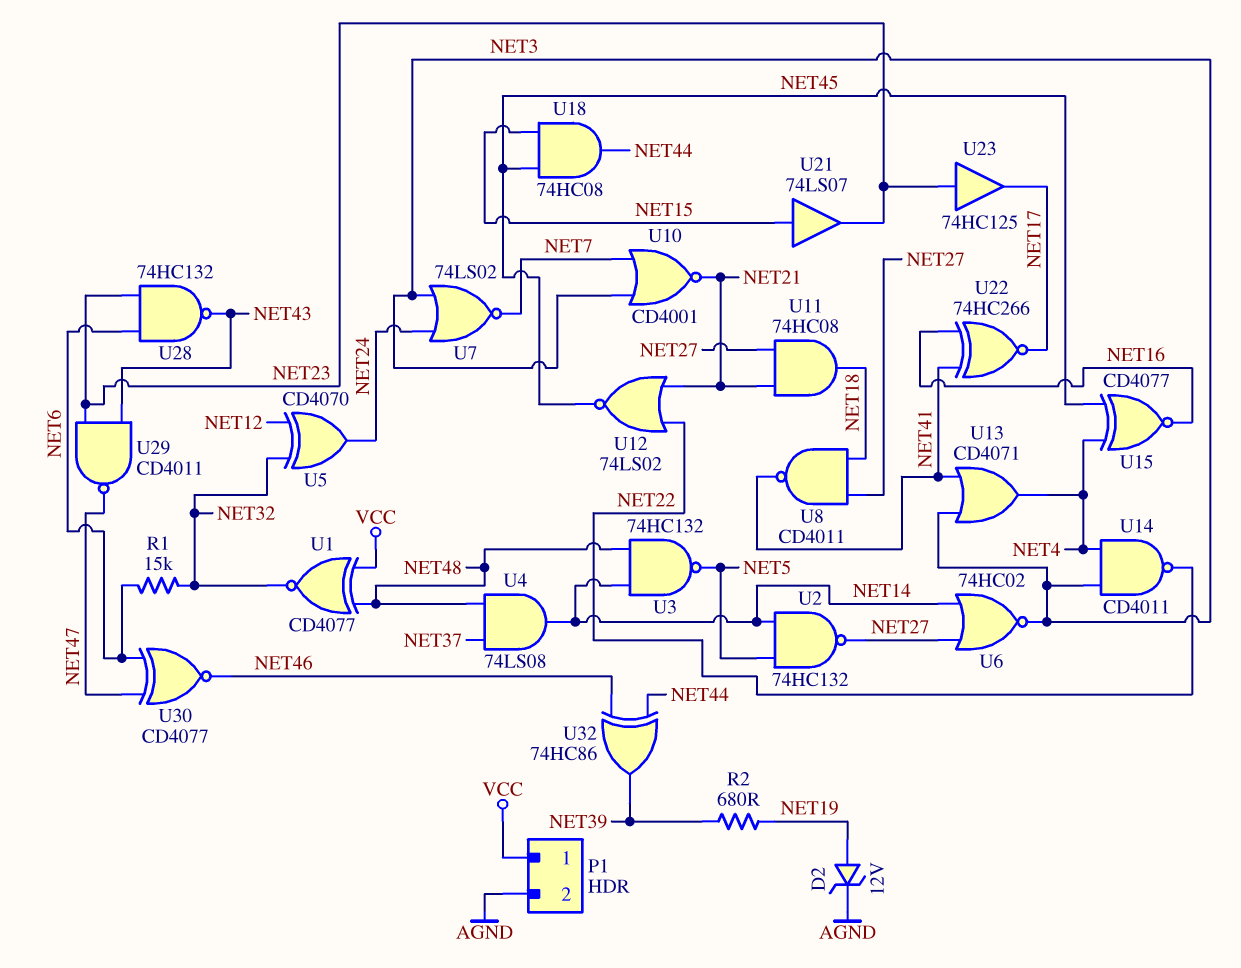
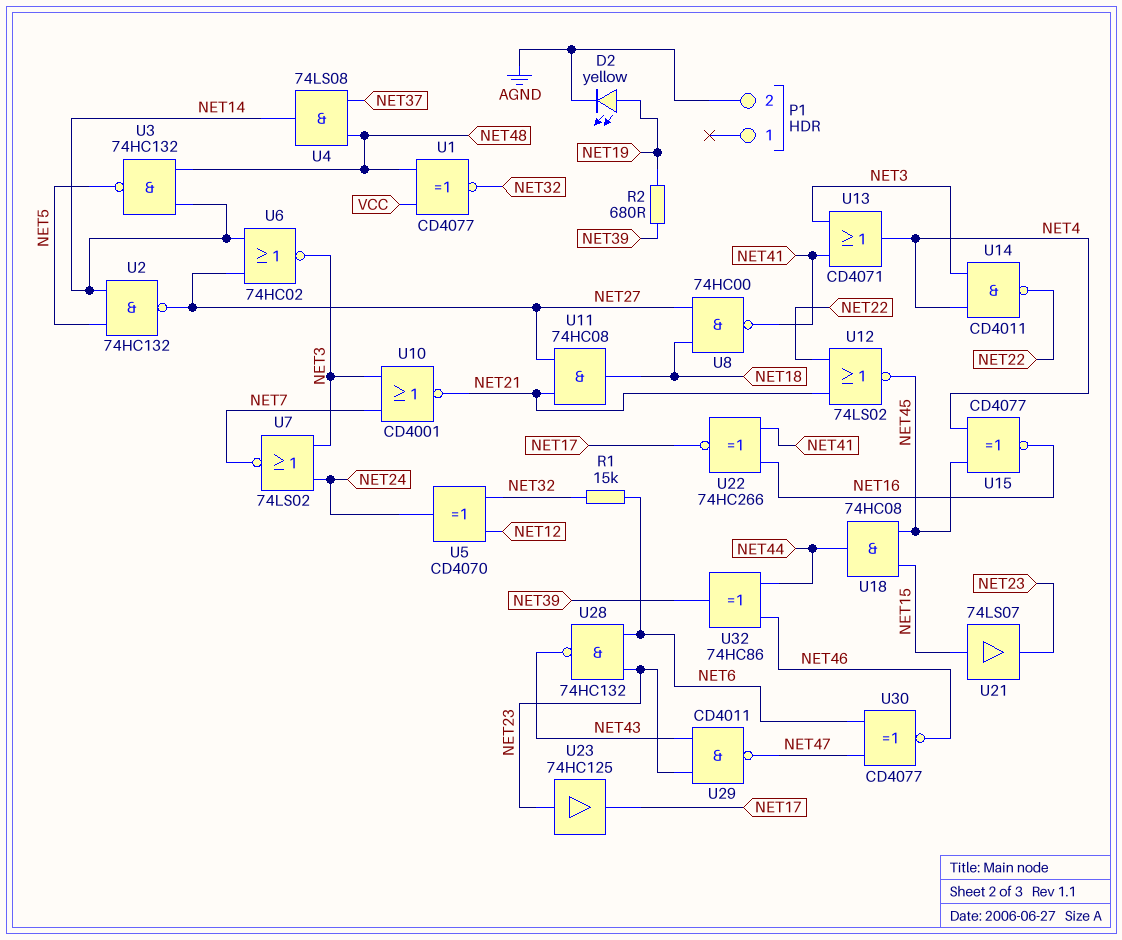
D2: zener 12V (A NET19, K AGND) -> LED yellow (A NET19, K AGND)
P1 pin 1: VCC -> none
U8: NAND CD4011 (in NET18, in NET27, out NET41) -> NAND 74HC00 (in NET18, in NET27, out NET41)

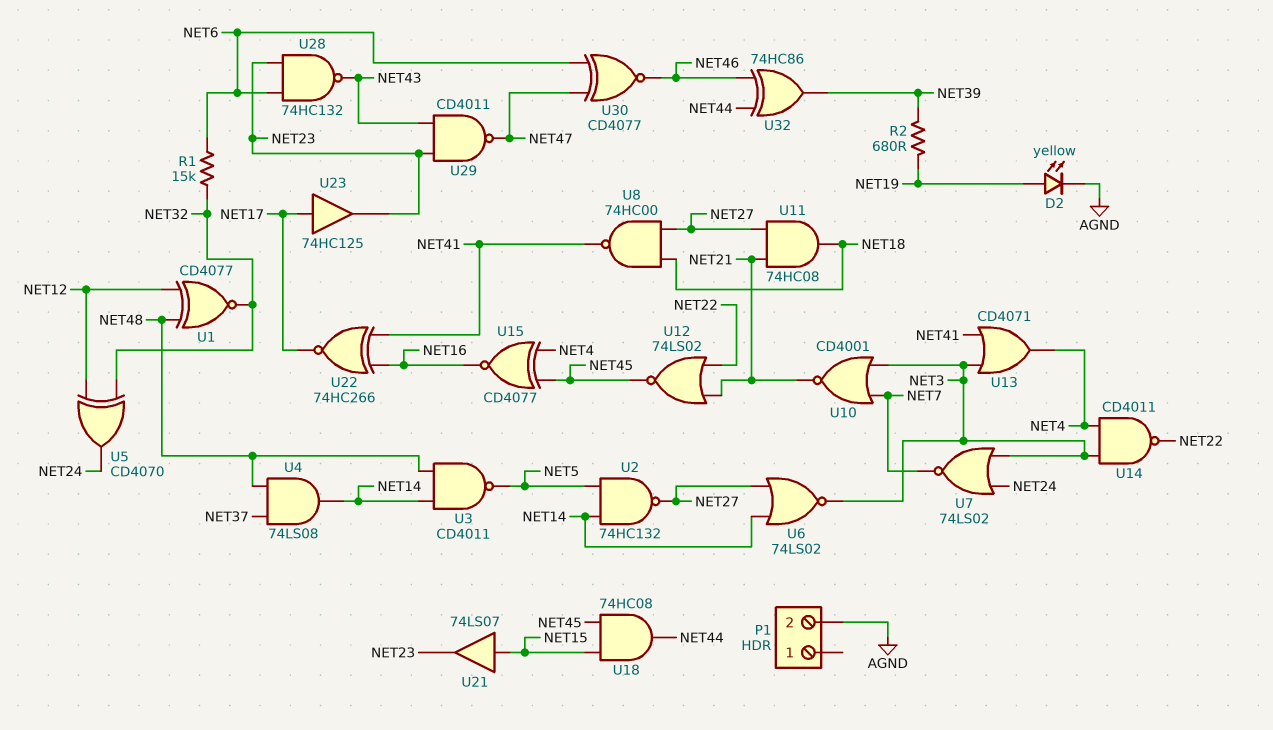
U1: XNOR CD4077 (in NET48, in VCC, out NET32) -> XNOR CD4077 (in NET12, in NET48, out NET32)
U3: NAND 74HC132 (in NET14, in NET48, out NET5) -> NAND CD4011 (in NET14, in NET48, out NET5)
U6: NOR 74HC02 (in NET14, in NET27, out NET3) -> NOR 74LS02 (in NET14, in NET27, out NET3)
U23: buffer 74HC125 (in NET23, out NET17) -> buffer 74HC125 (in NET17, out NET23)

